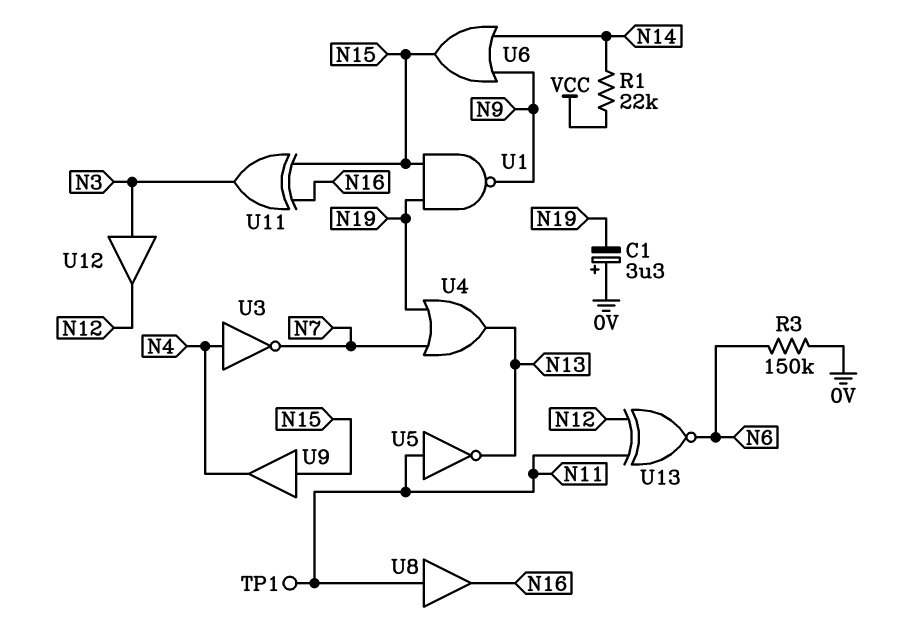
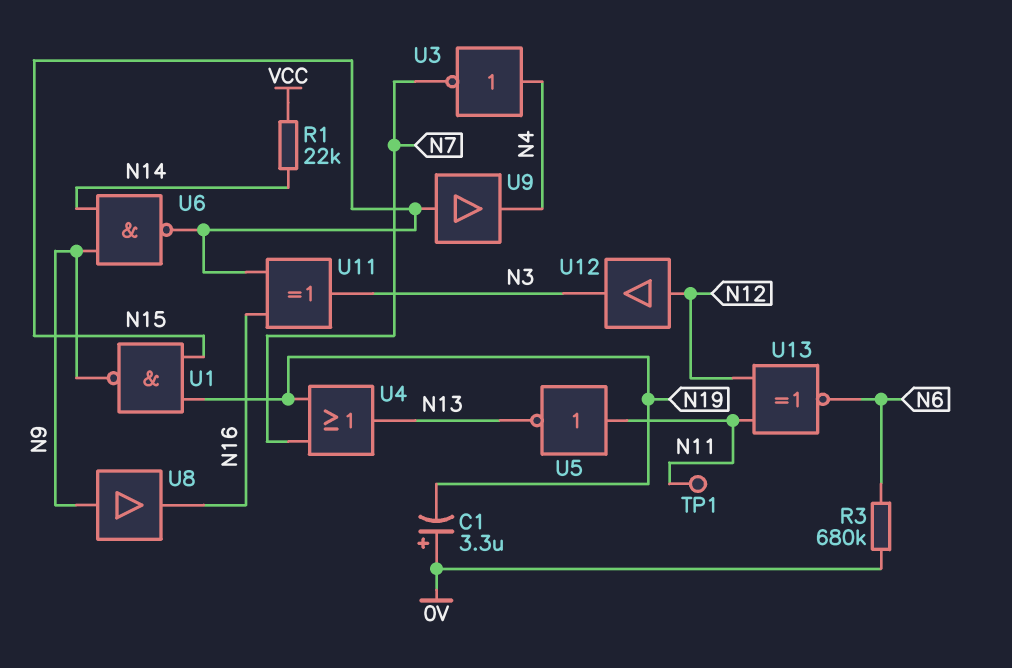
R3: 150k (0V, N6) -> 680k (0V, N6)
U6: OR (in N9, in N14, out N15) -> NAND (in N9, in N14, out N15)
U8: buffer (in N11, out N16) -> buffer (in N9, out N16)
U12: buffer (in N3, out N12) -> buffer (in N12, out N3)

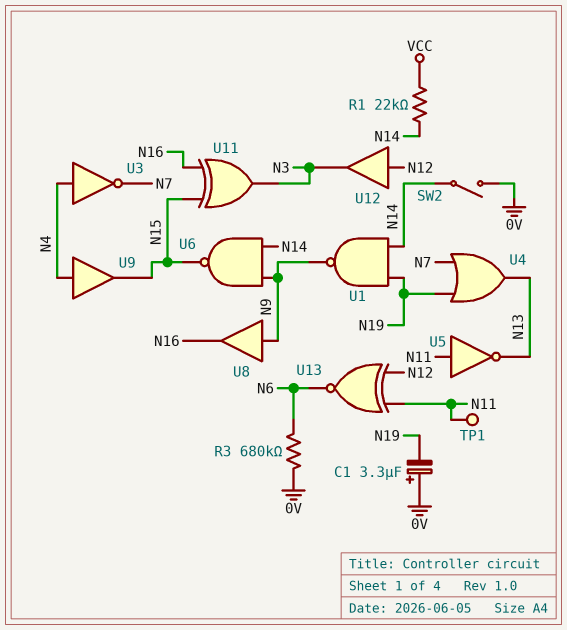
SW2: none -> switch (0V, N14)
U1: NAND (in N15, in N19, out N9) -> NAND (in N14, in N19, out N9)
U9: buffer (in N15, out N4) -> buffer (in N4, out N15)

